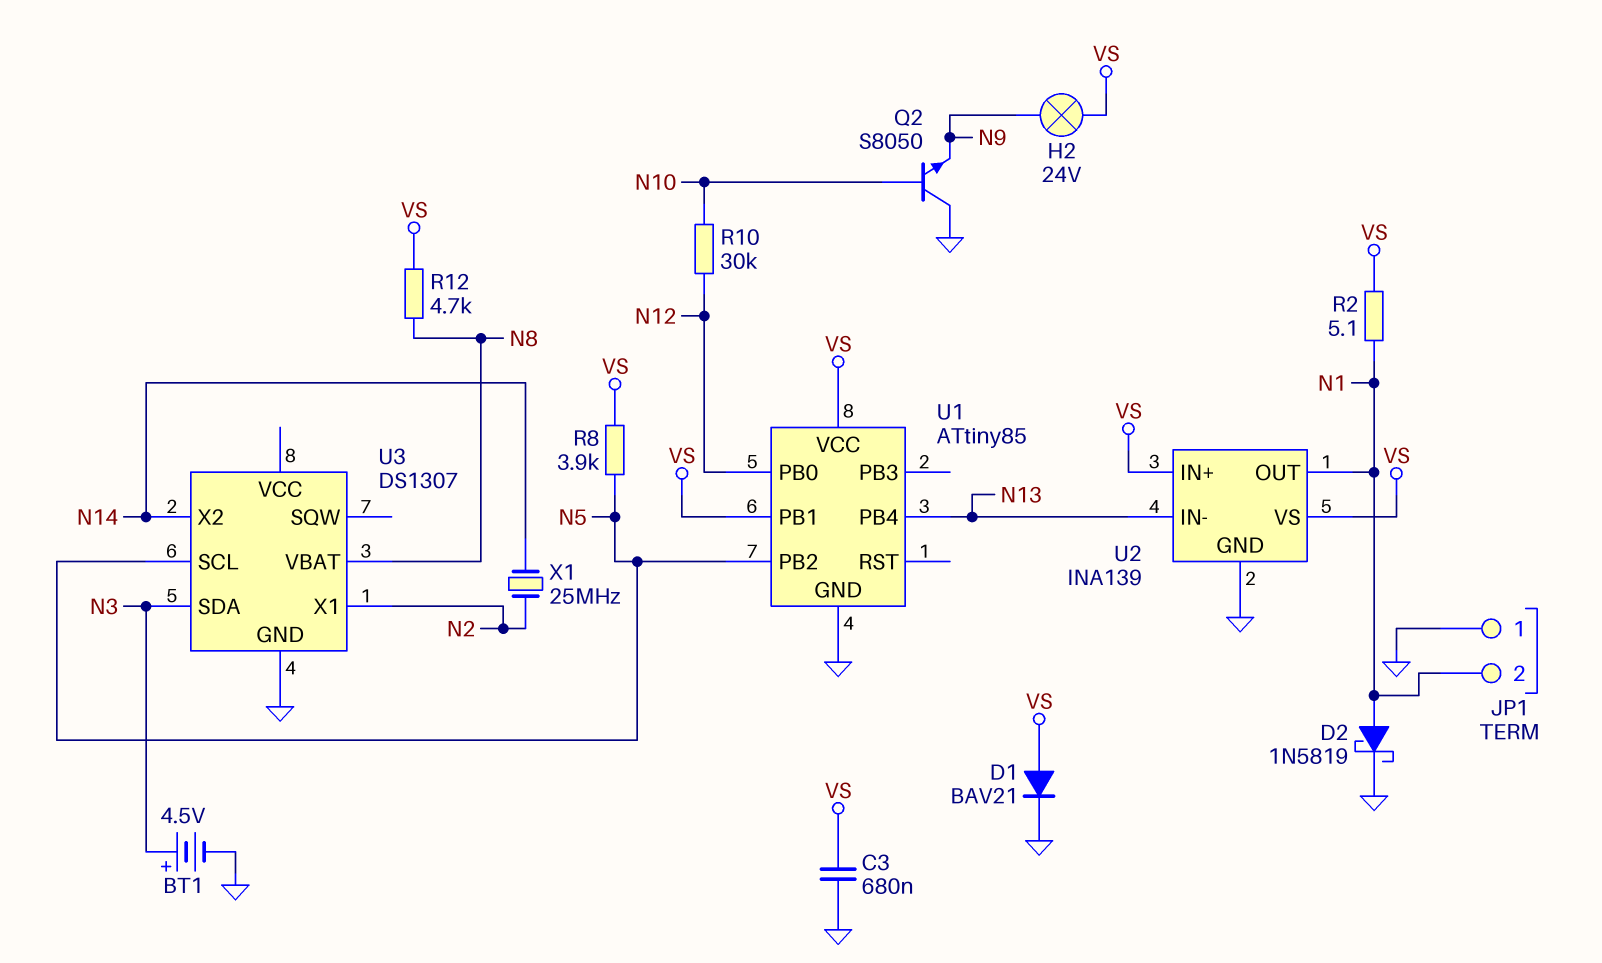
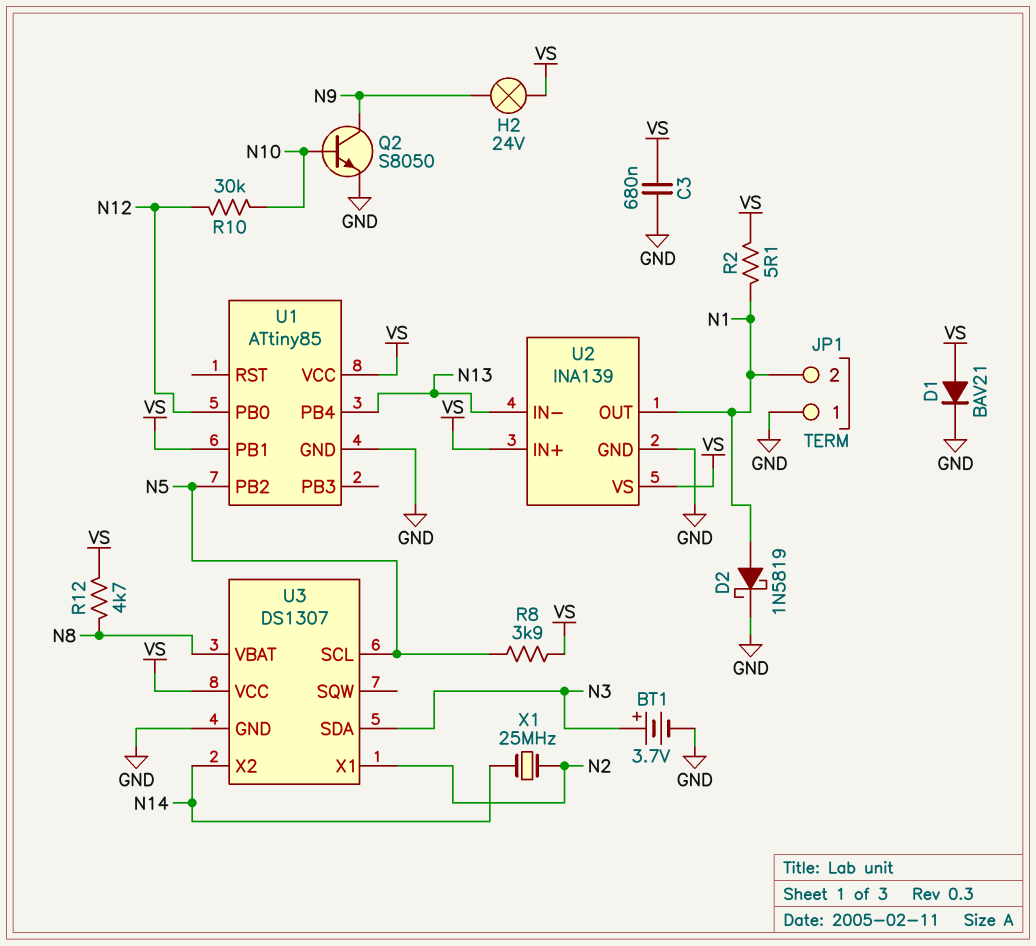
BT1: 4.5V (plus N3, minus GND) -> 3.7V (plus N3, minus GND)
Q2: NPN S8050 (B N10, C GND, E N9) -> NPN S8050 (B N10, C N9, E GND)
U3 pin VCC: none -> VS

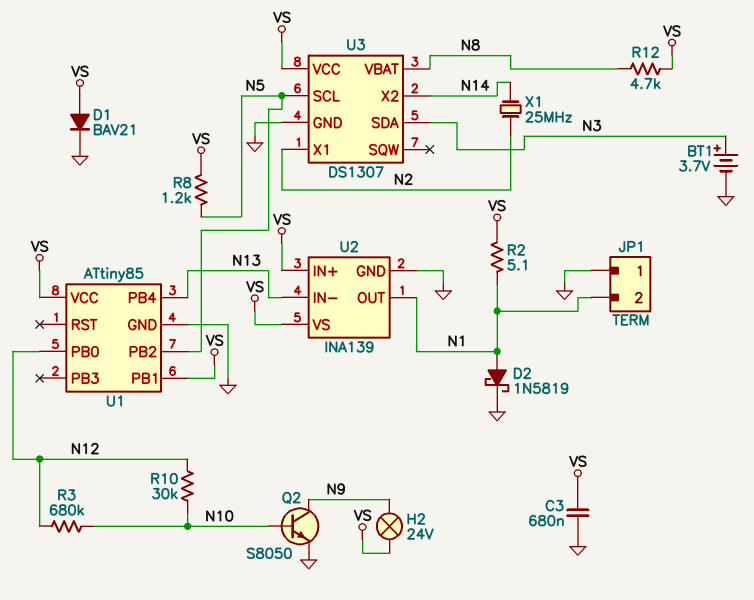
R3: none -> 680k (N10, N12)
R8: 3.9k (N5, VS) -> 1.2k (N5, VS)

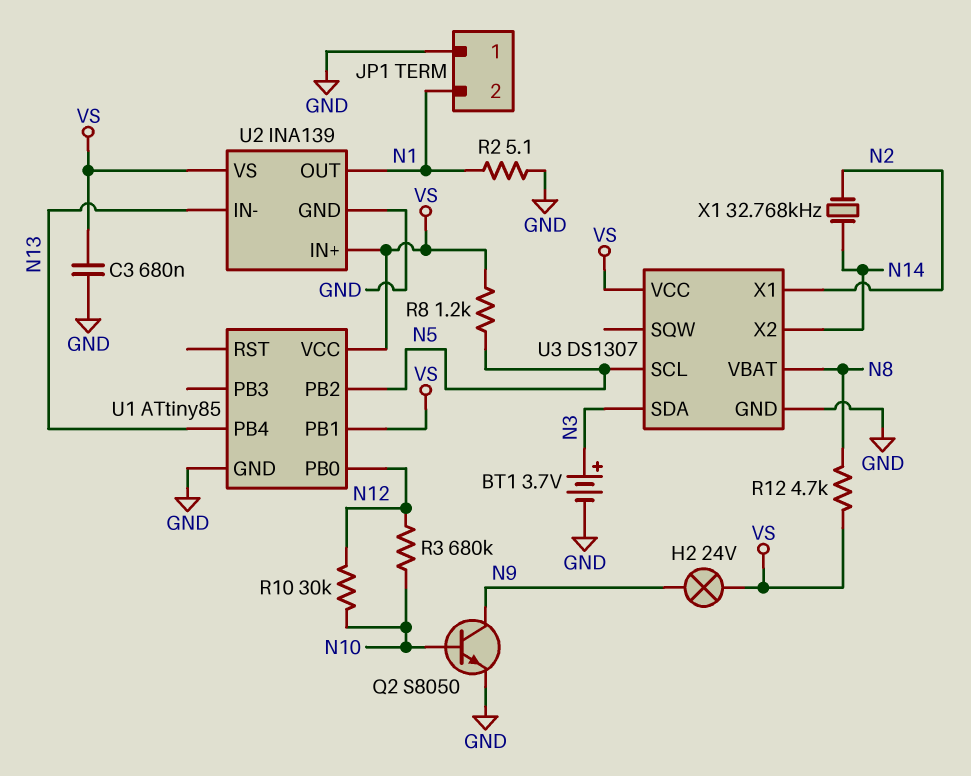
D1: diode BAV21 (A VS, K GND) -> none
D2: schottky 1N5819 (A N1, K GND) -> none
R2: 5.1 (N1, VS) -> 5.1 (GND, N1)
X1: 25MHz (N2, N14) -> 32.768kHz (N2, N14)

